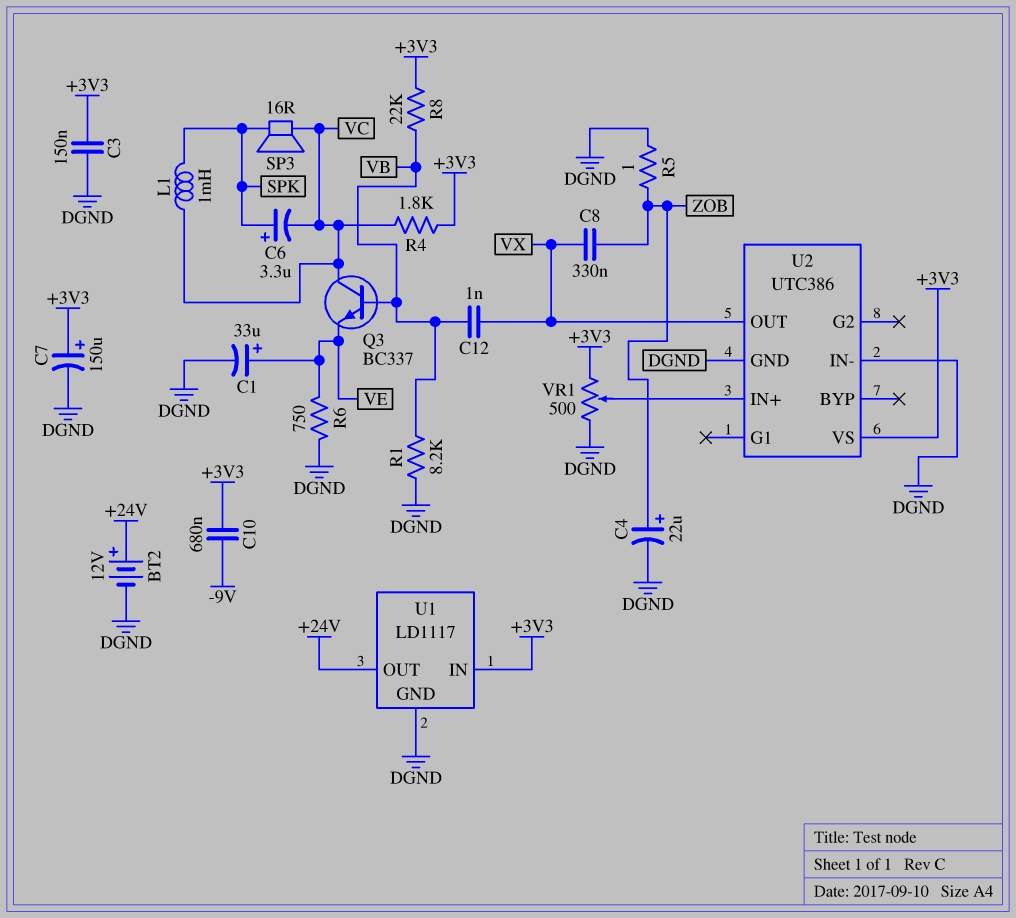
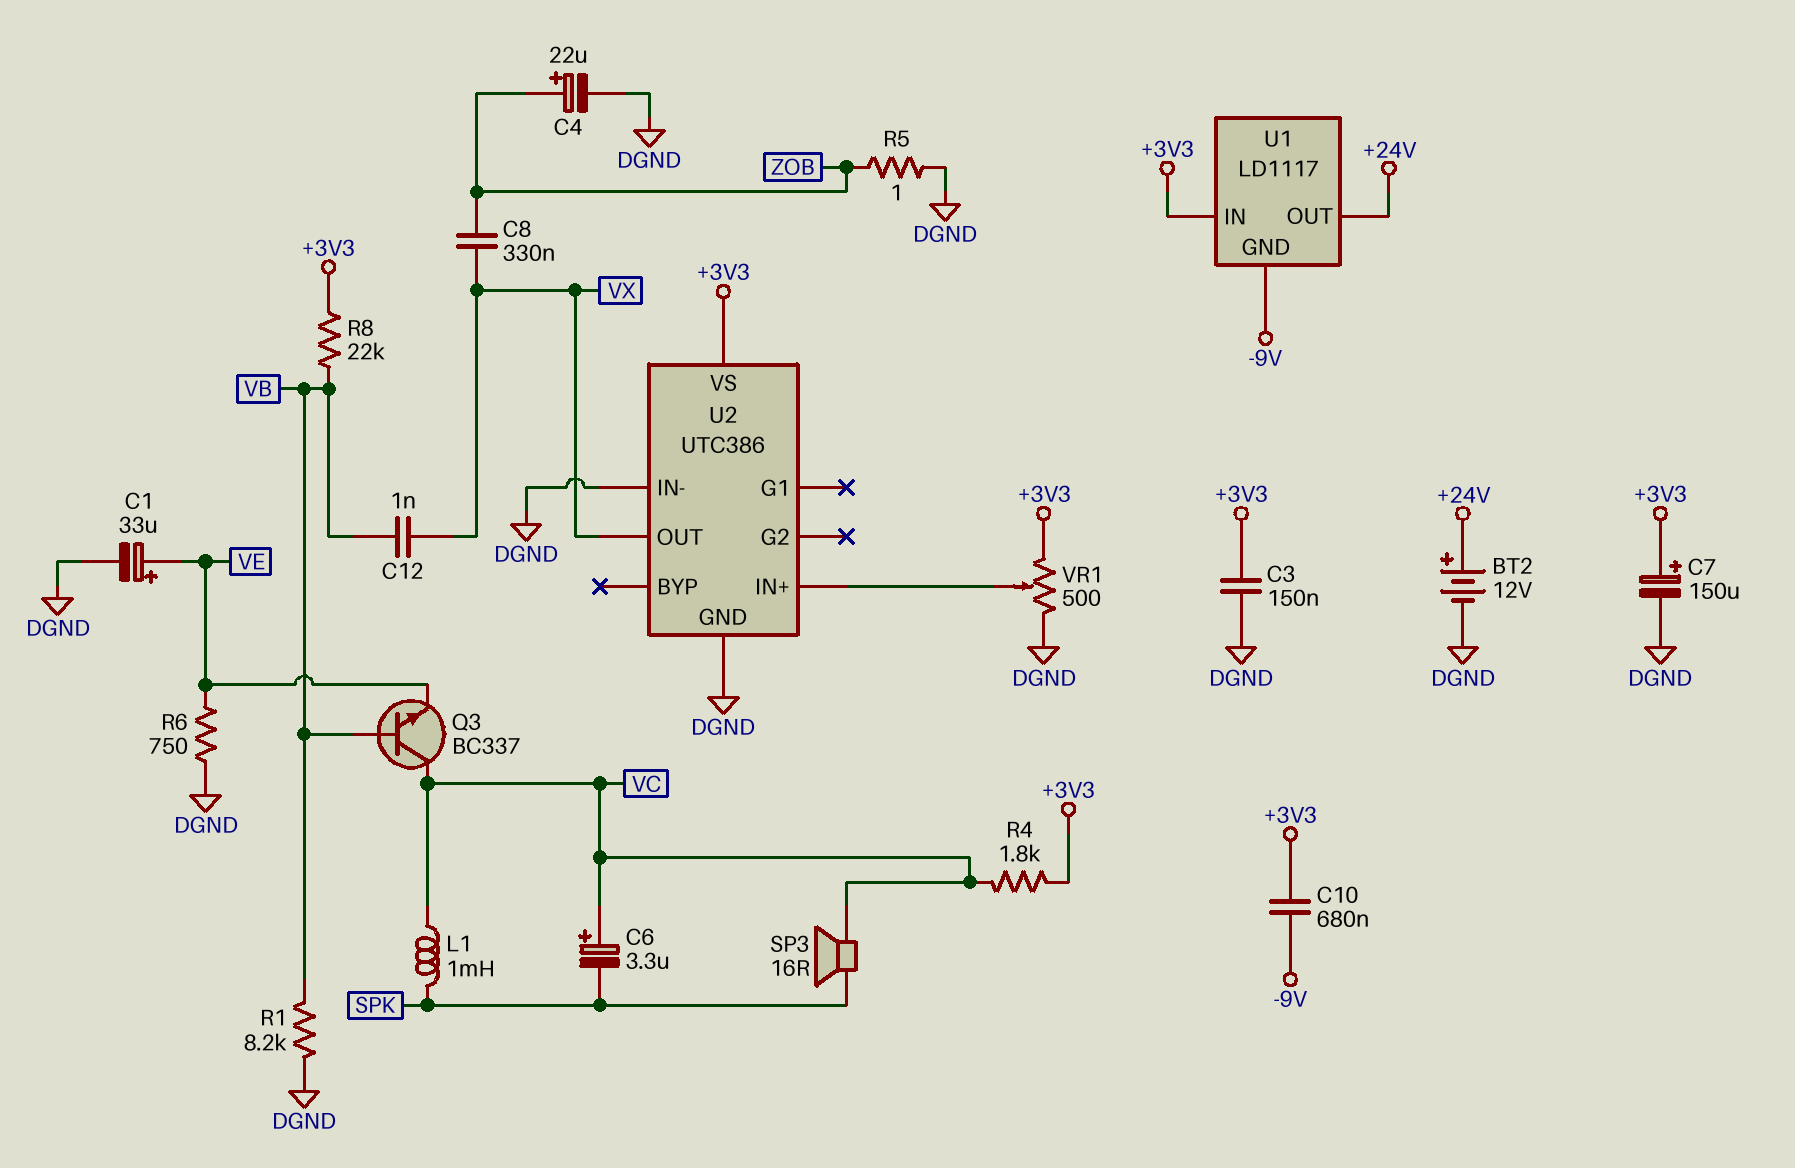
C6: 3.3uF (plus SPK, minus VC) -> 3.3uF (plus VC, minus SPK)
U1 pin GND: DGND -> -9V

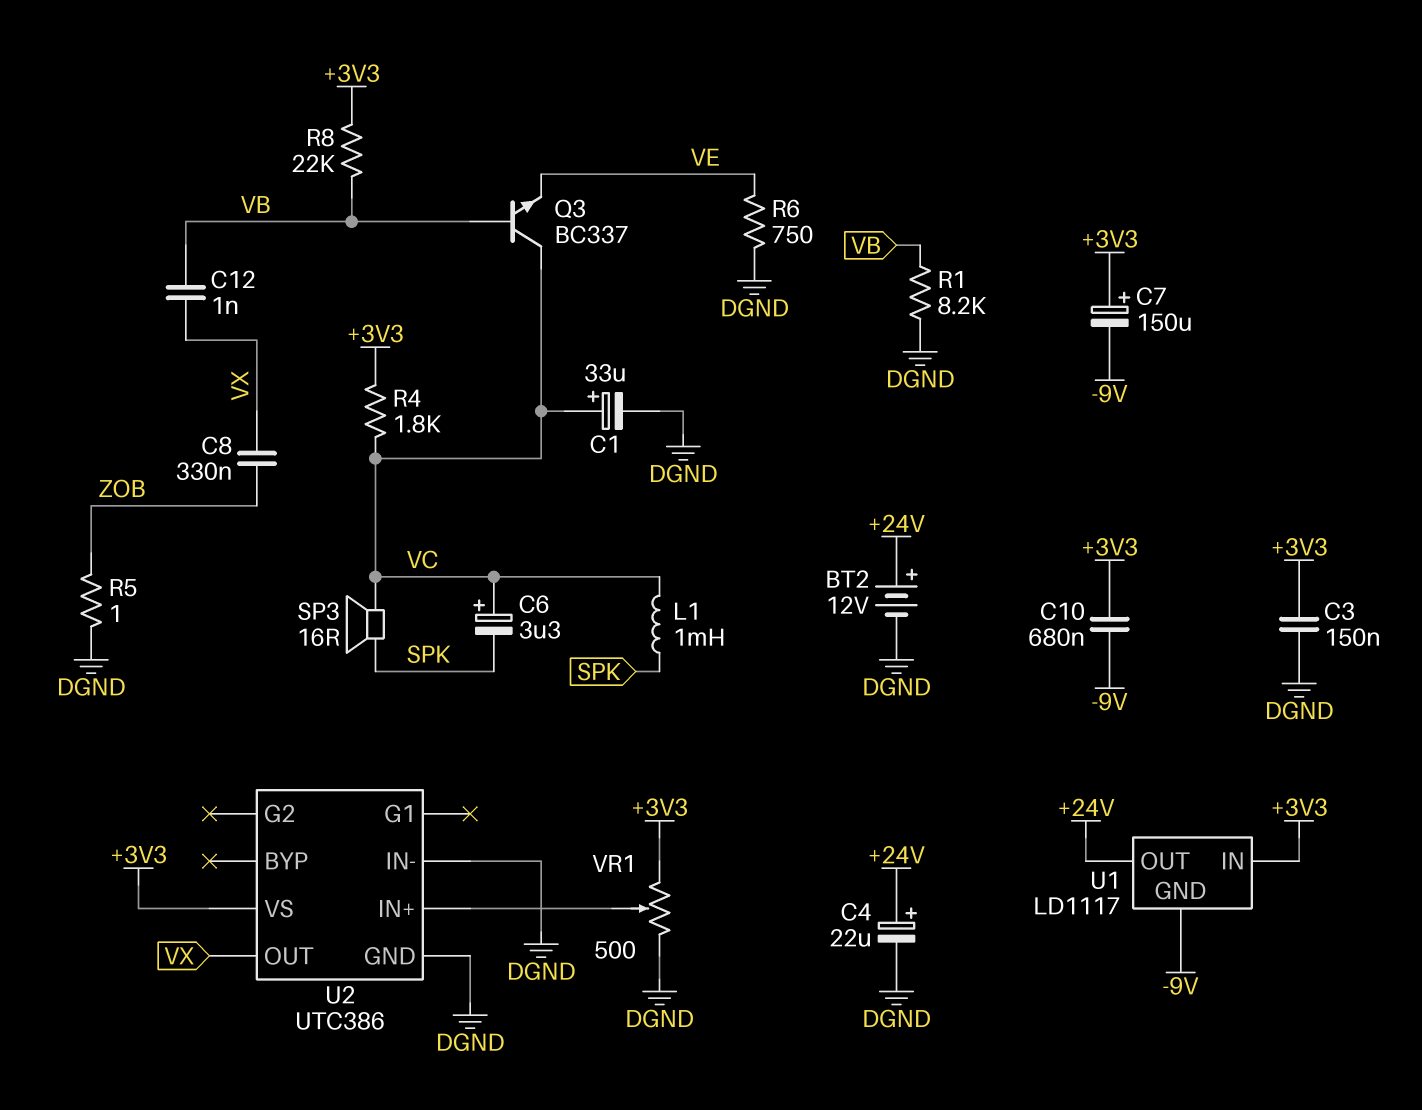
C1: 33uF (plus VE, minus DGND) -> 33uF (plus VC, minus DGND)
C4: 22uF (plus ZOB, minus DGND) -> 22uF (plus +24V, minus DGND)
C7: 150uF (plus +3V3, minus DGND) -> 150uF (plus +3V3, minus -9V)

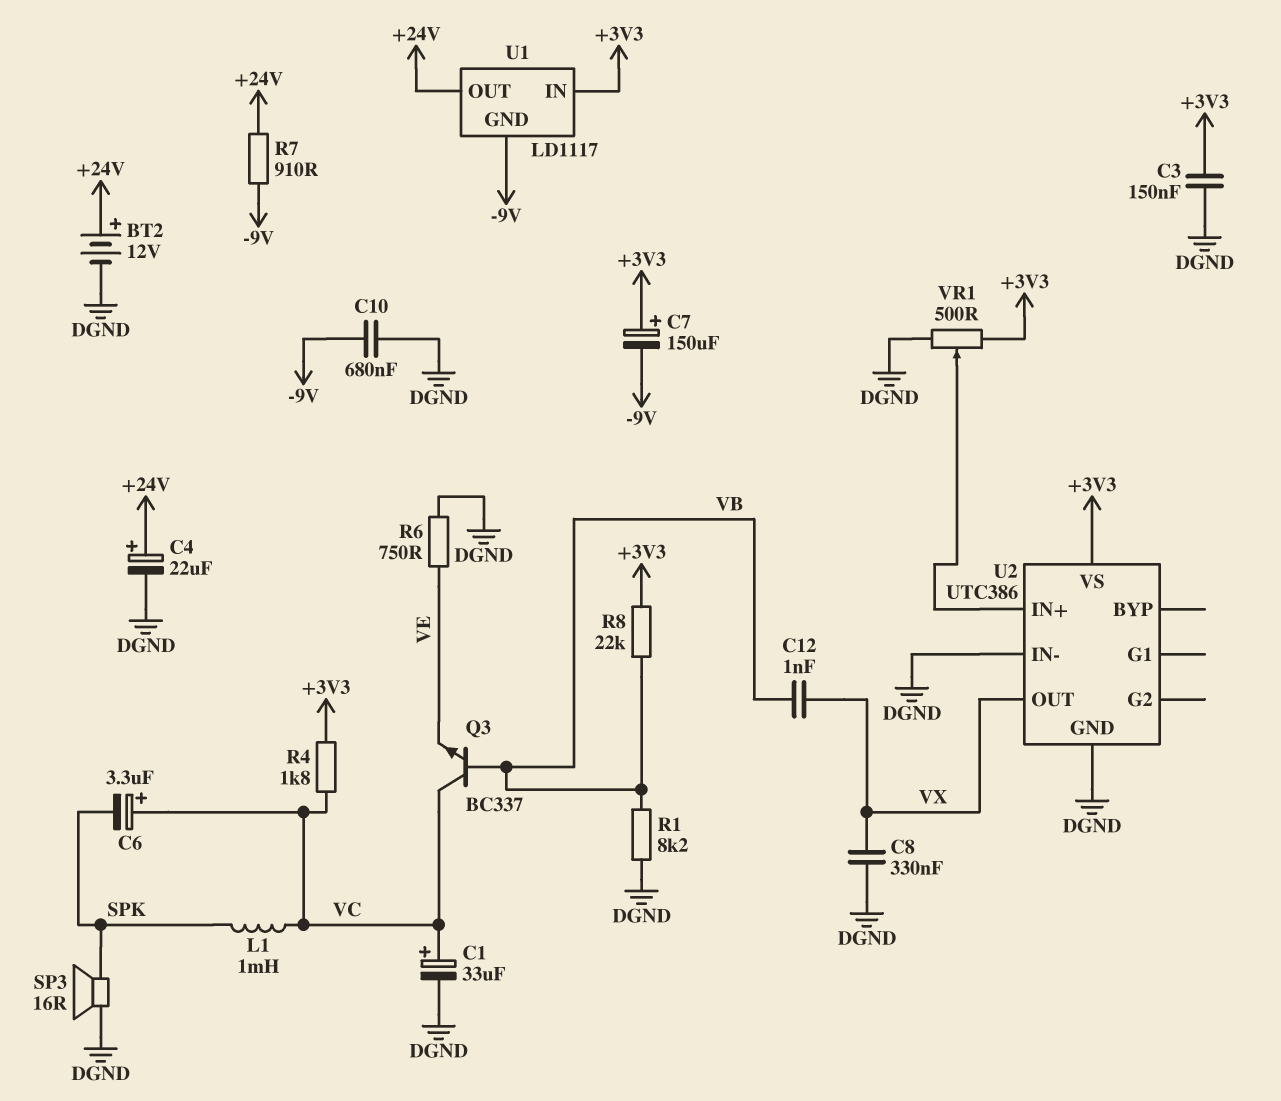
C8: 330nF (VX, ZOB) -> 330nF (DGND, VX)
C10: 680nF (+3V3, -9V) -> 680nF (-9V, DGND)
R5: 1 (DGND, ZOB) -> none
R7: none -> 910 (+24V, -9V)
SP3: speaker 16R (SPK, VC) -> speaker 16R (DGND, SPK)

